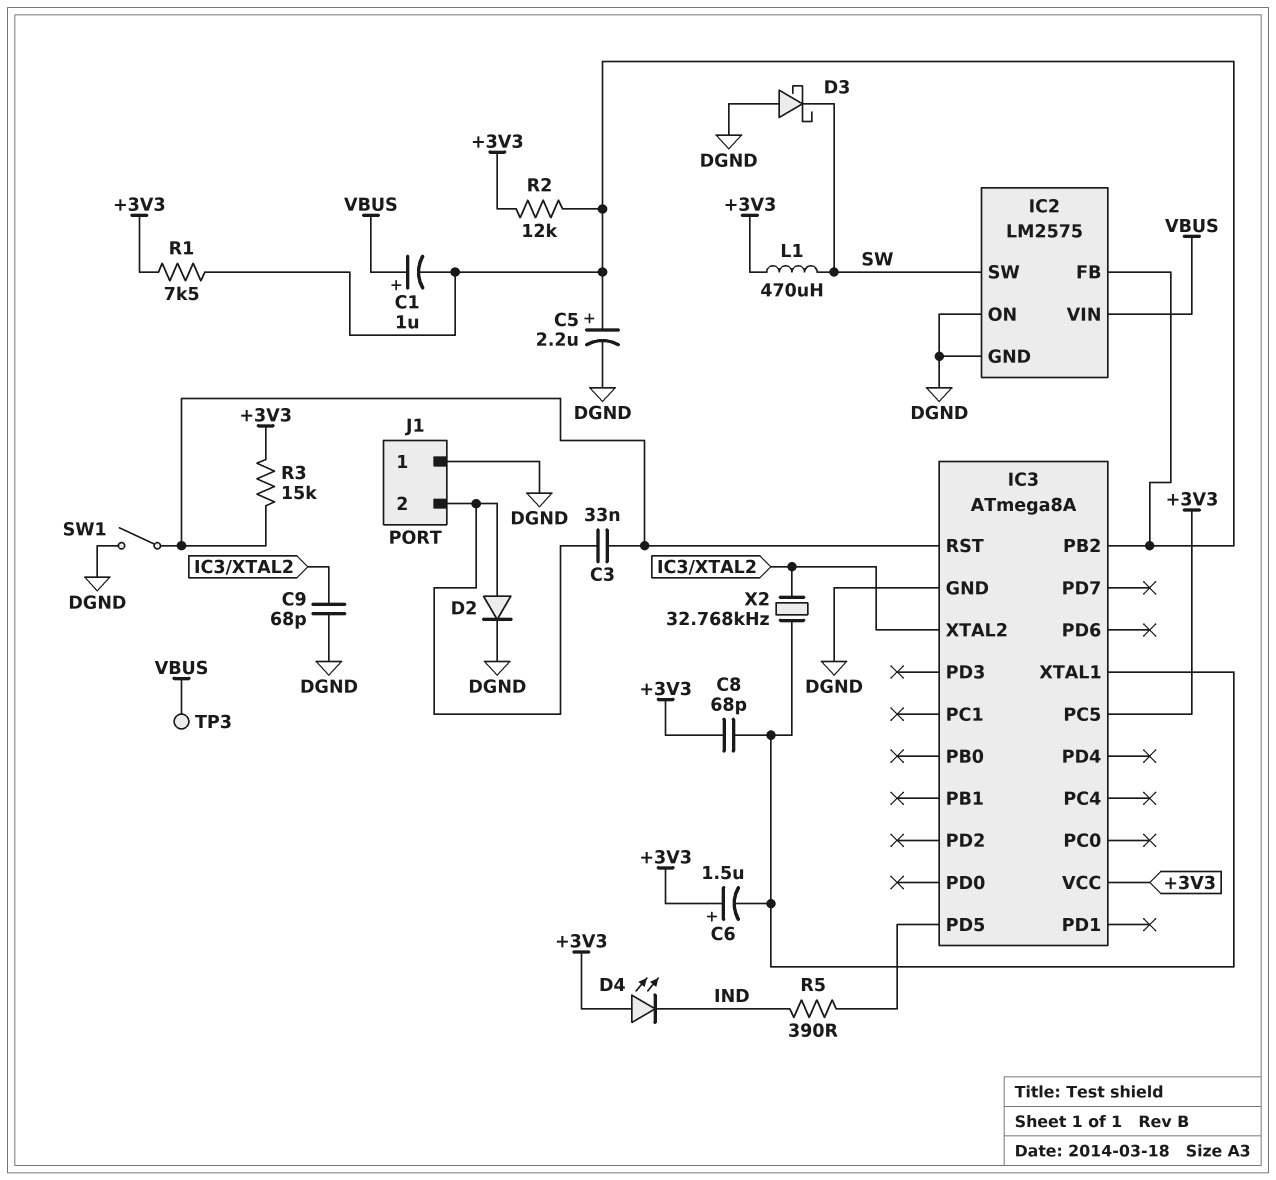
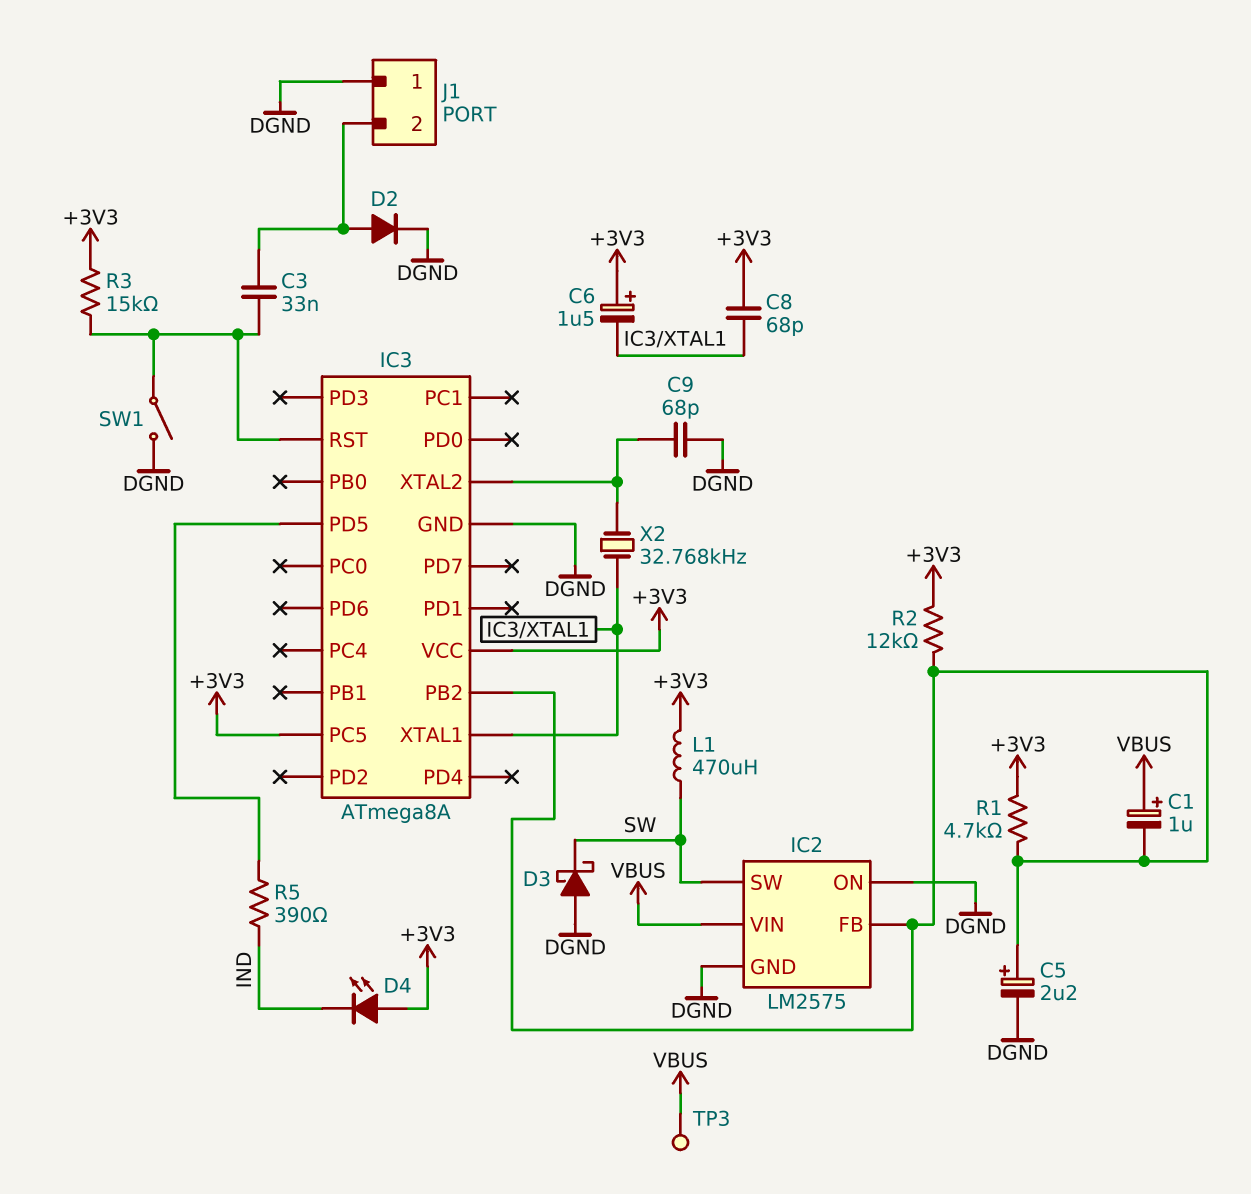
R1: 7.5k (+3V3, IC2/FB) -> 4.7k (+3V3, IC2/FB)

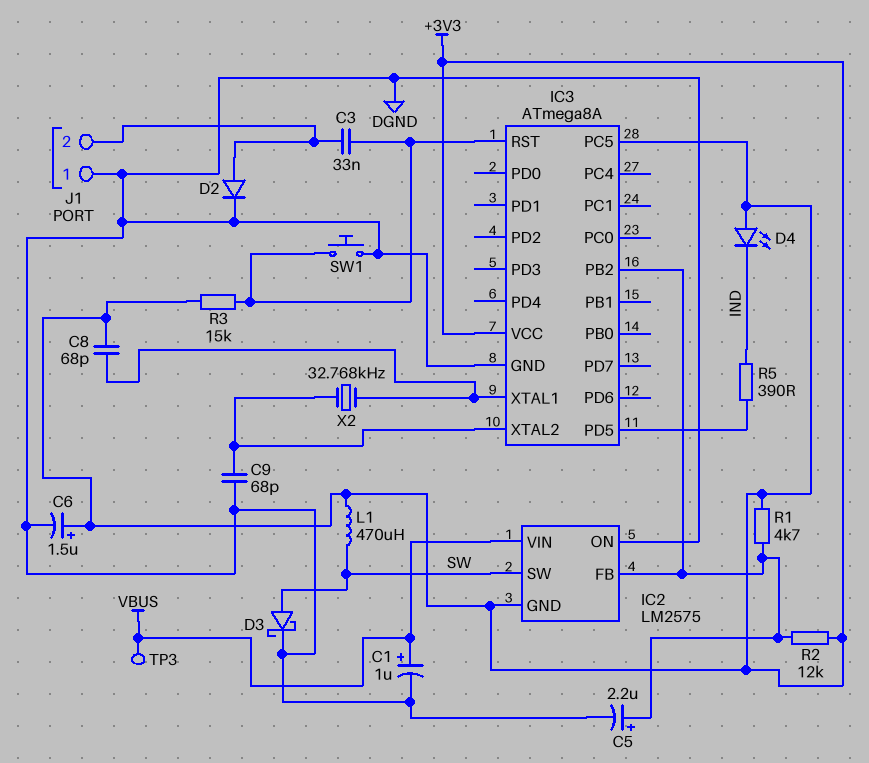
C1: 1uF (plus VBUS, minus IC2/FB) -> 1uF (plus VBUS, minus DGND)
C6: 1.5uF (plus +3V3, minus IC3/XTAL1) -> 1.5uF (plus +3V3, minus DGND)
D3: schottky (A DGND, K SW) -> schottky (A SW, K DGND)
IC2 pin GND: DGND -> +3V3
SW1: switch (DGND, IC3/RST) -> button (DGND, IC3/RST)

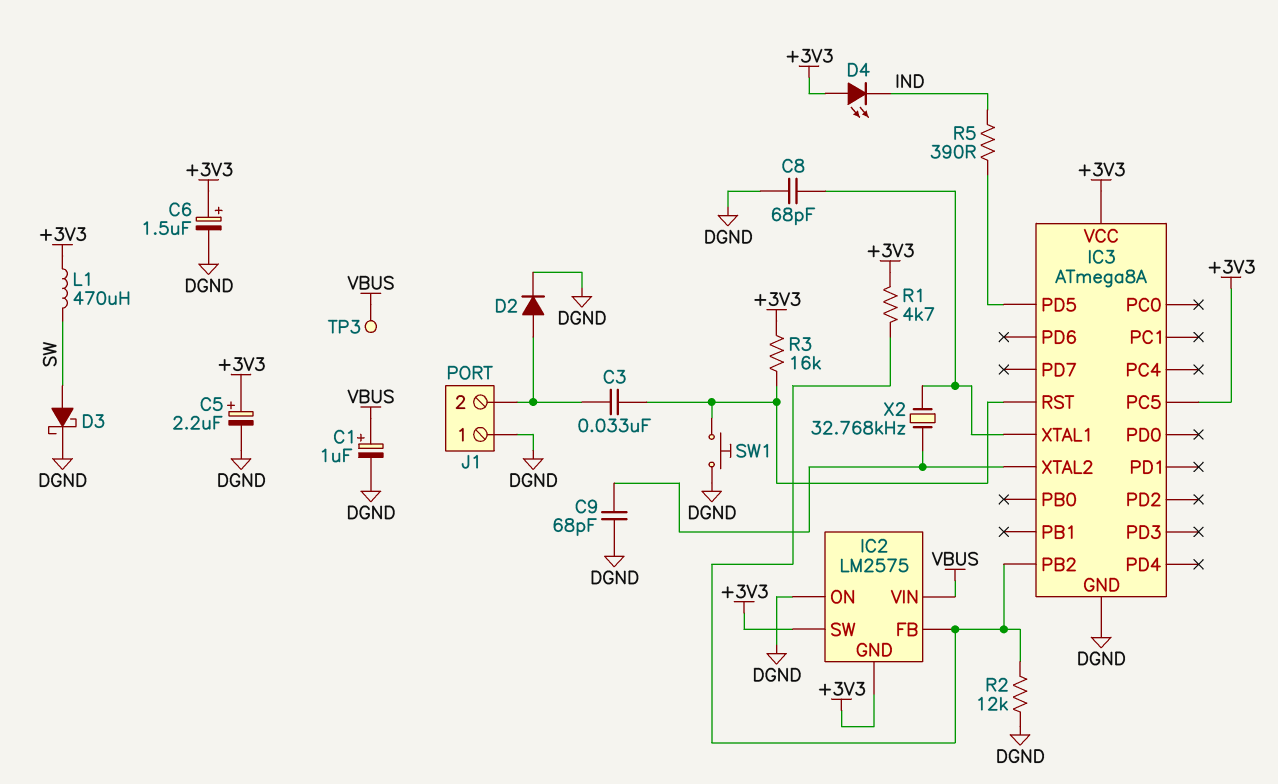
C5: 2.2uF (plus IC2/FB, minus DGND) -> 2.2uF (plus +3V3, minus DGND)
C8: 68pF (+3V3, IC3/XTAL1) -> 68pF (DGND, IC3/XTAL1)
IC2 pin SW: SW -> +3V3
R2: 12k (+3V3, IC2/FB) -> 12k (DGND, IC2/FB)
R3: 15k (+3V3, IC3/RST) -> 16k (+3V3, IC3/RST)

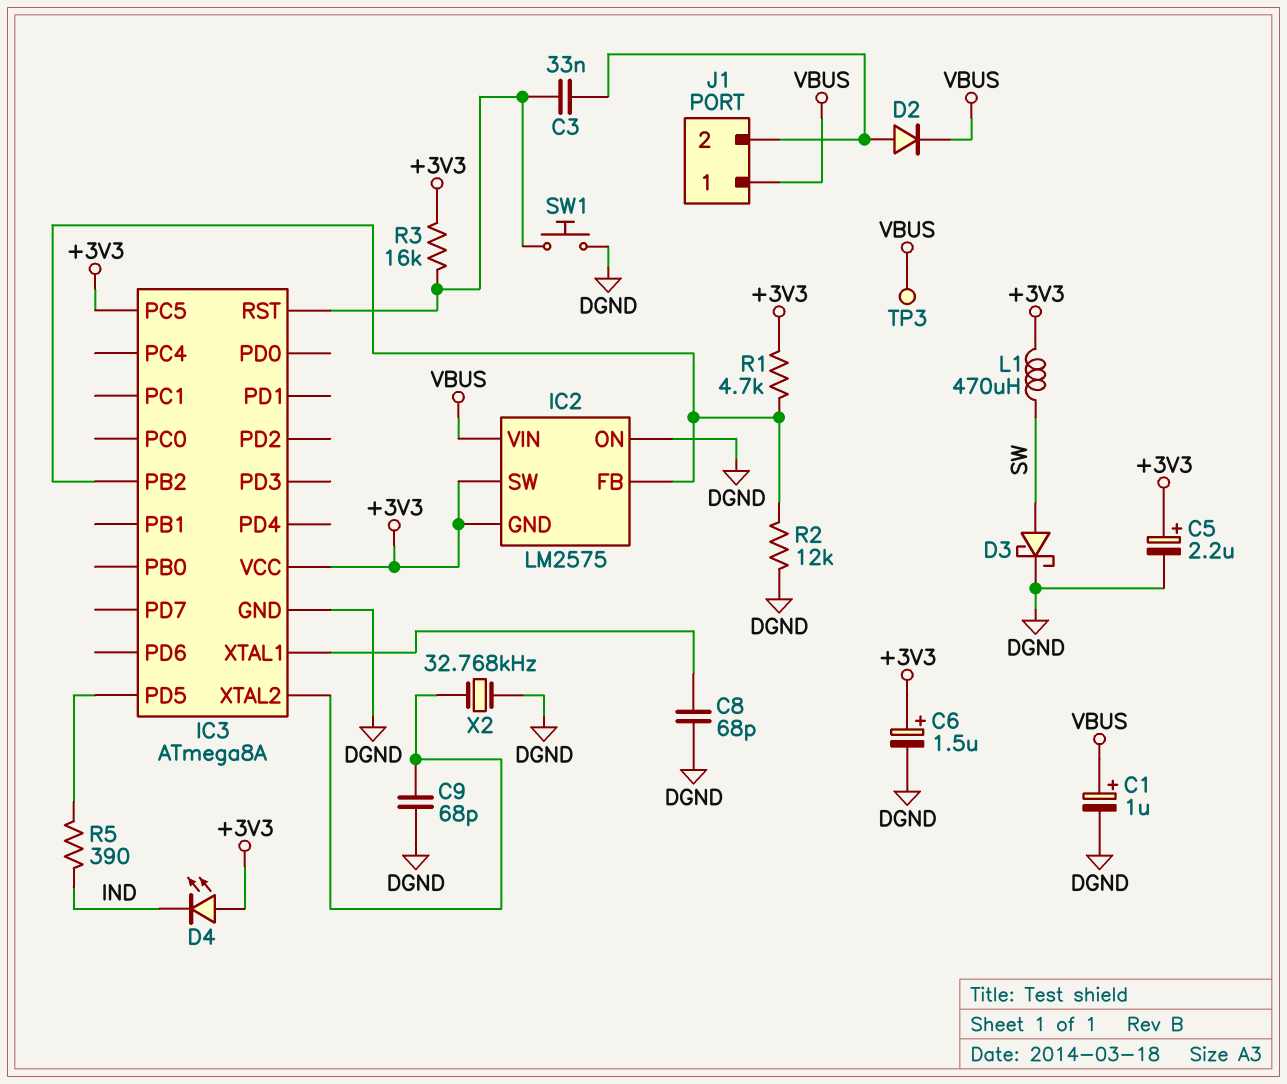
D2: diode (A J1/2, K DGND) -> diode (A J1/2, K VBUS)
J1 pin 1: DGND -> VBUS
X2: 32.768kHz (IC3/XTAL1, IC3/XTAL2) -> 32.768kHz (DGND, IC3/XTAL2)

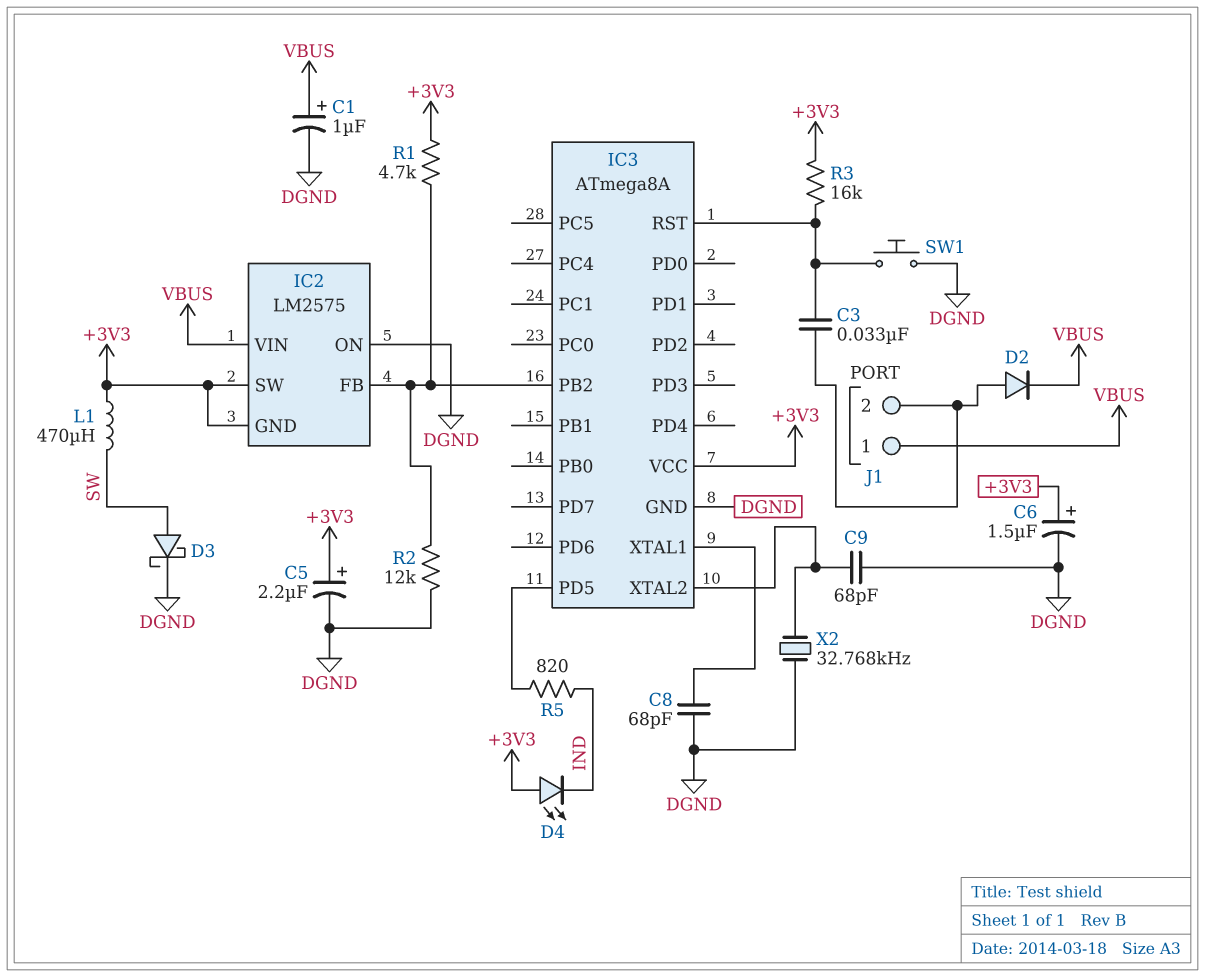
IC3 pin PC5: +3V3 -> none
R5: 390 (IC3/PD5, IND) -> 820 (IC3/PD5, IND)
TP3: test point (VBUS) -> none

